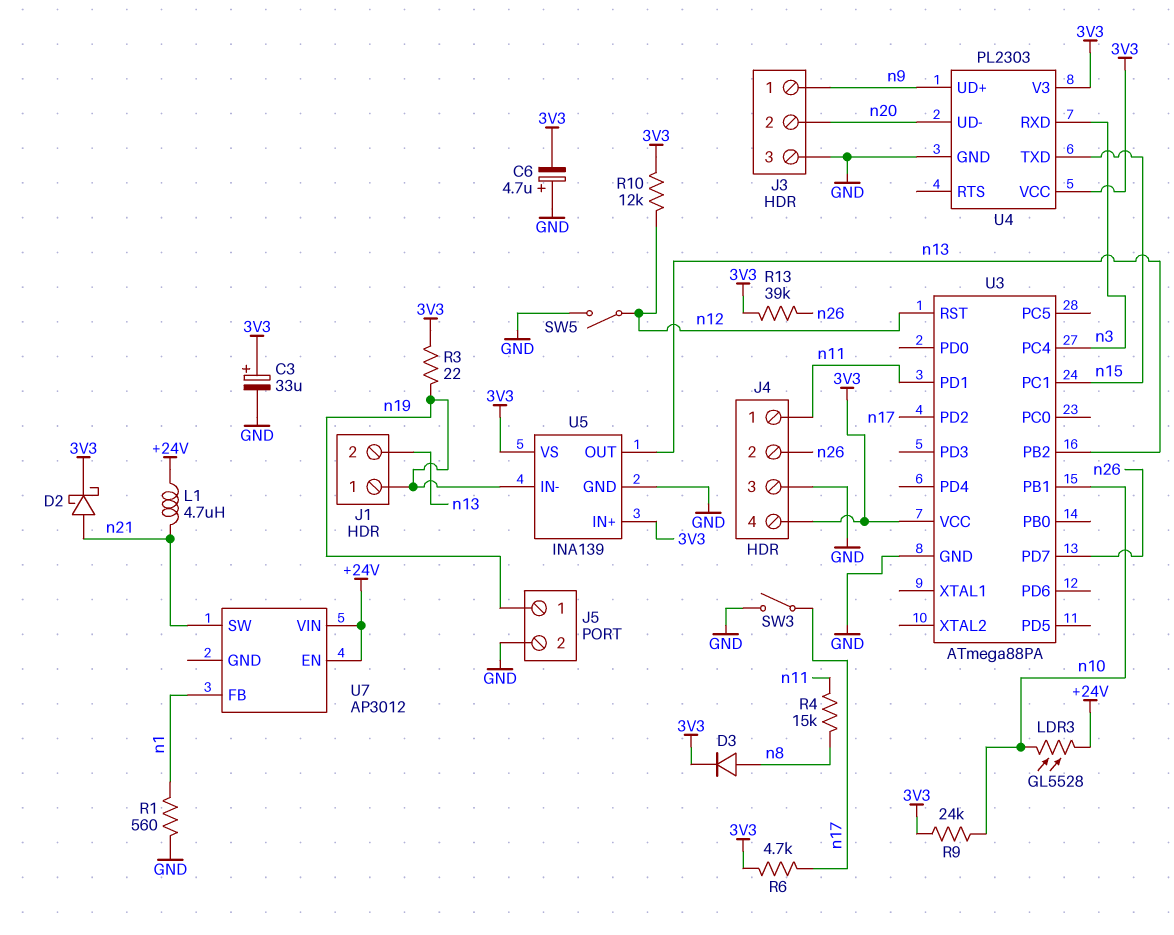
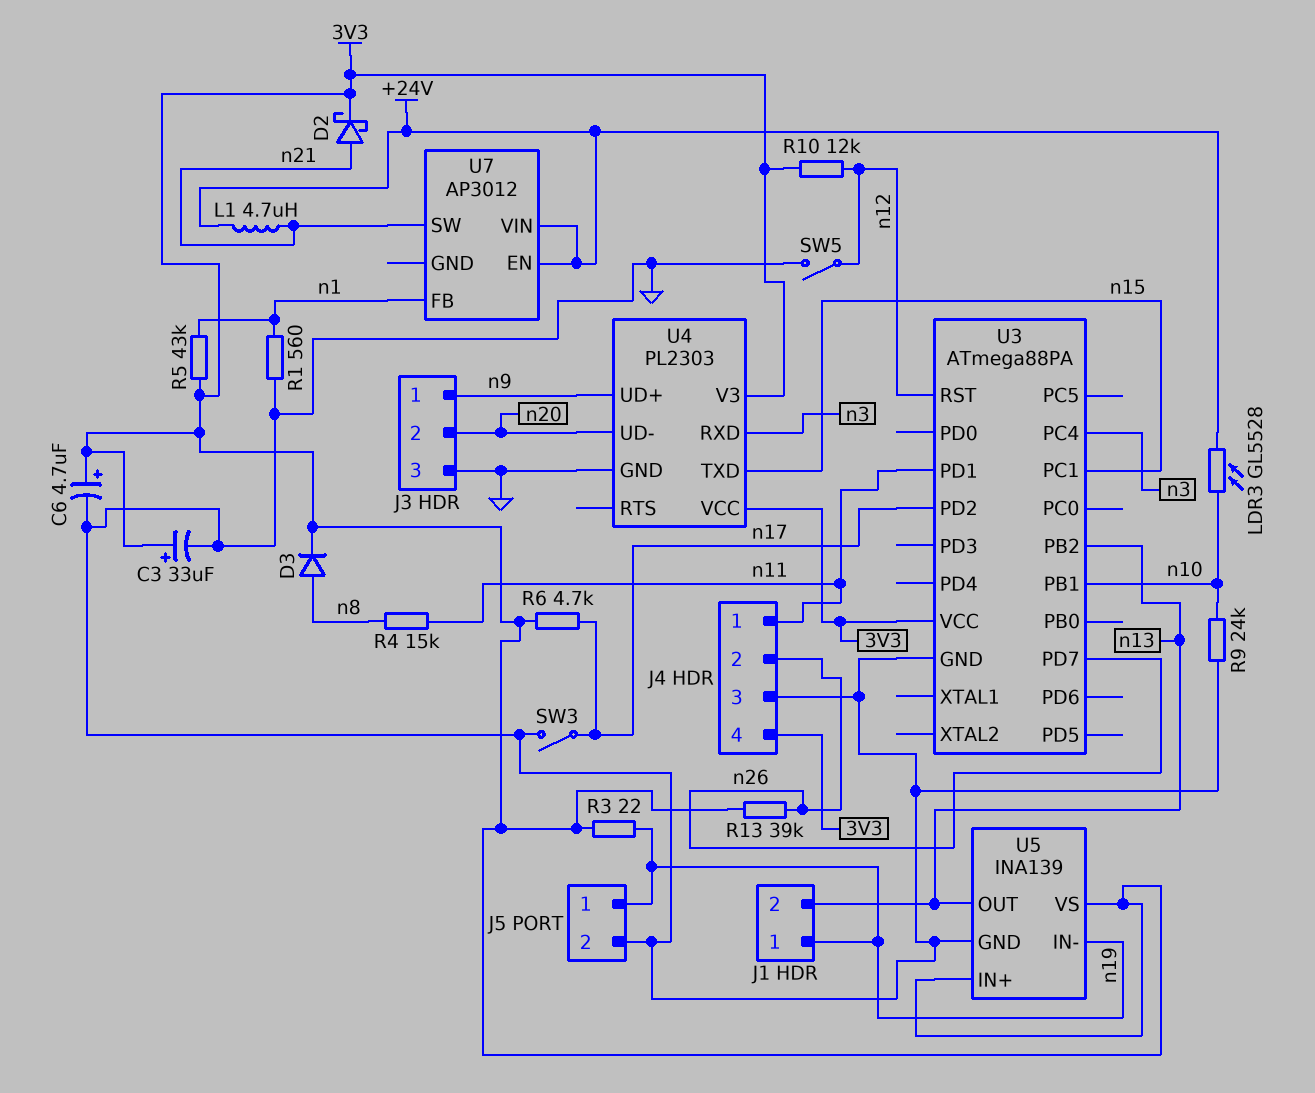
C6: 4.7uF (plus GND, minus 3V3) -> 4.7uF (plus 3V3, minus GND)
R5: none -> 43k (3V3, n1)
R9: 24k (3V3, n10) -> 24k (GND, n10)

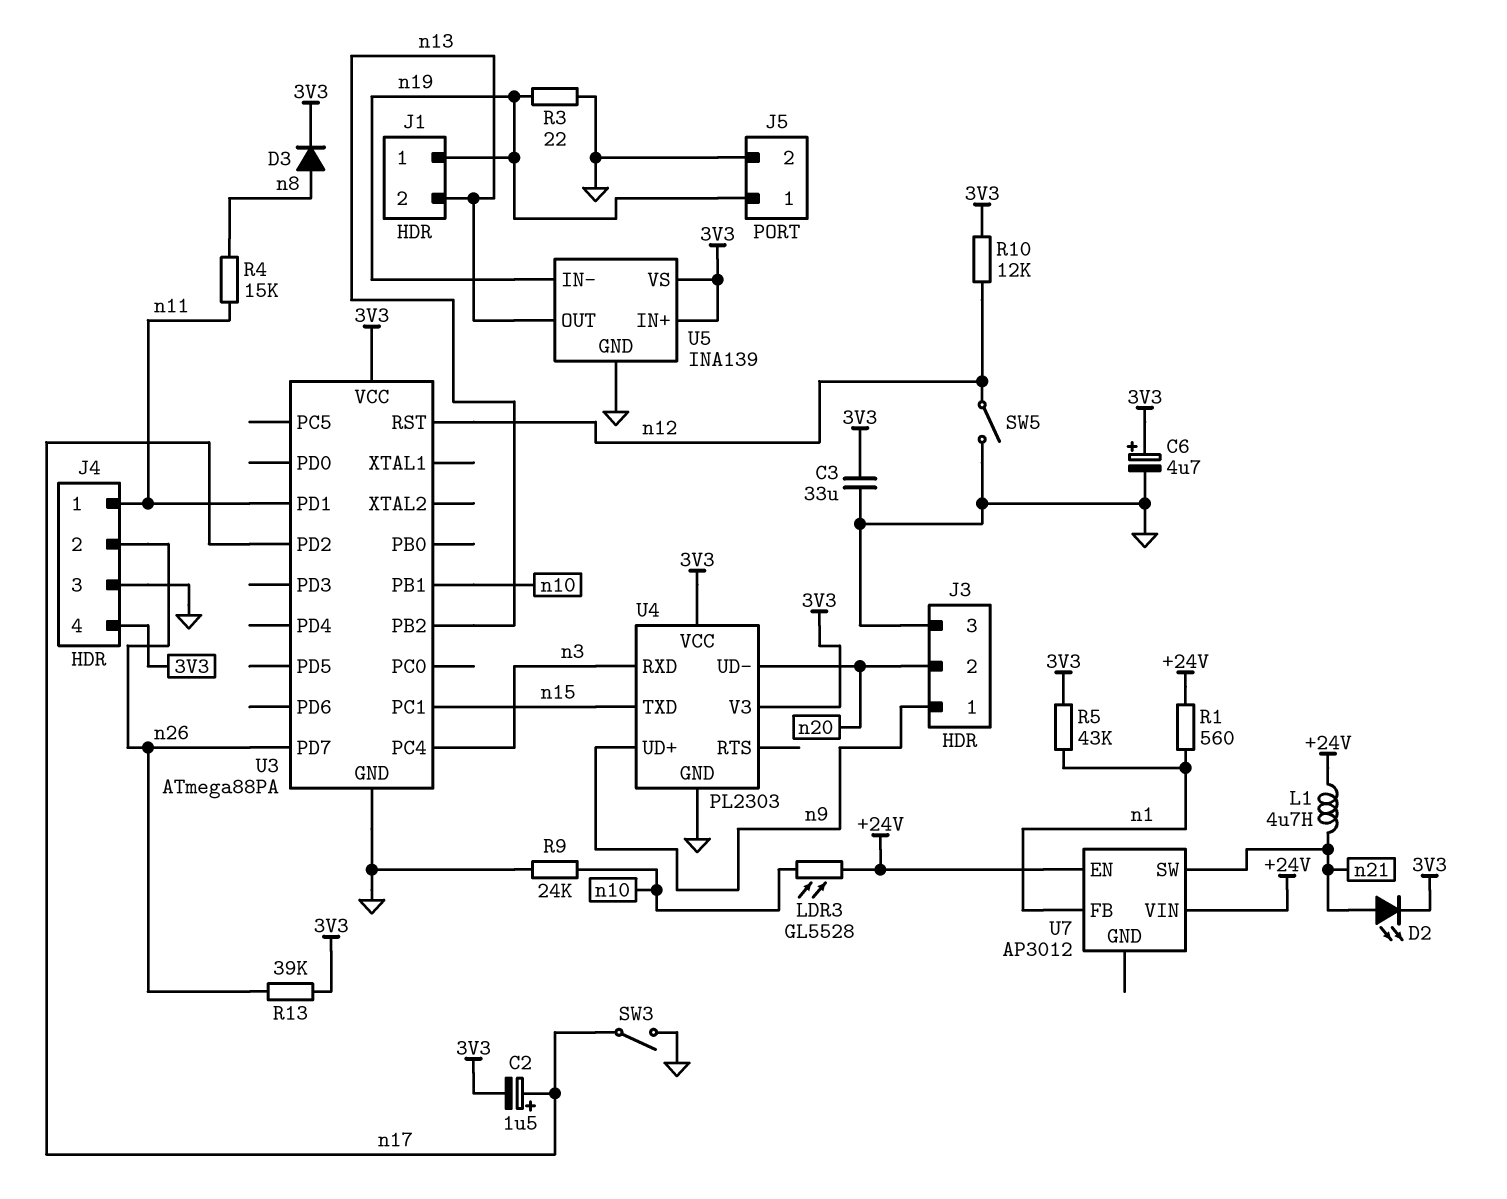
C2: none -> 1.5uF (plus n17, minus 3V3)
C3: 33uF (plus 3V3, minus GND) -> 33uF (3V3, GND)
D2: schottky (A n21, K 3V3) -> LED (A n21, K 3V3)
R1: 560 (GND, n1) -> 560 (+24V, n1)
R3: 22 (3V3, n19) -> 22 (GND, n19)
R6: 4.7k (3V3, n17) -> none

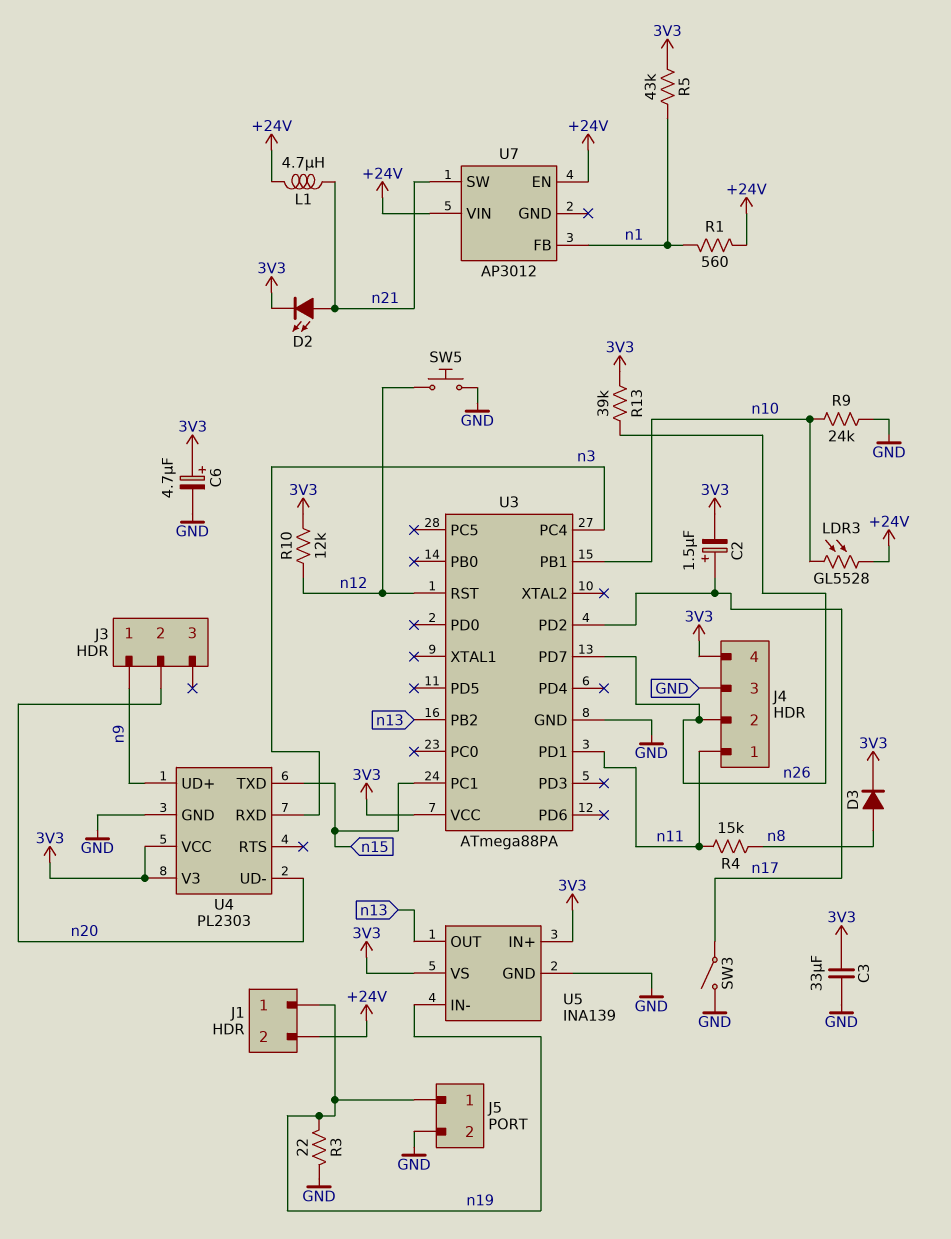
J1 pin 2: n13 -> +24V
J3 pin 3: GND -> none
SW5: switch (GND, n12) -> button (GND, n12)

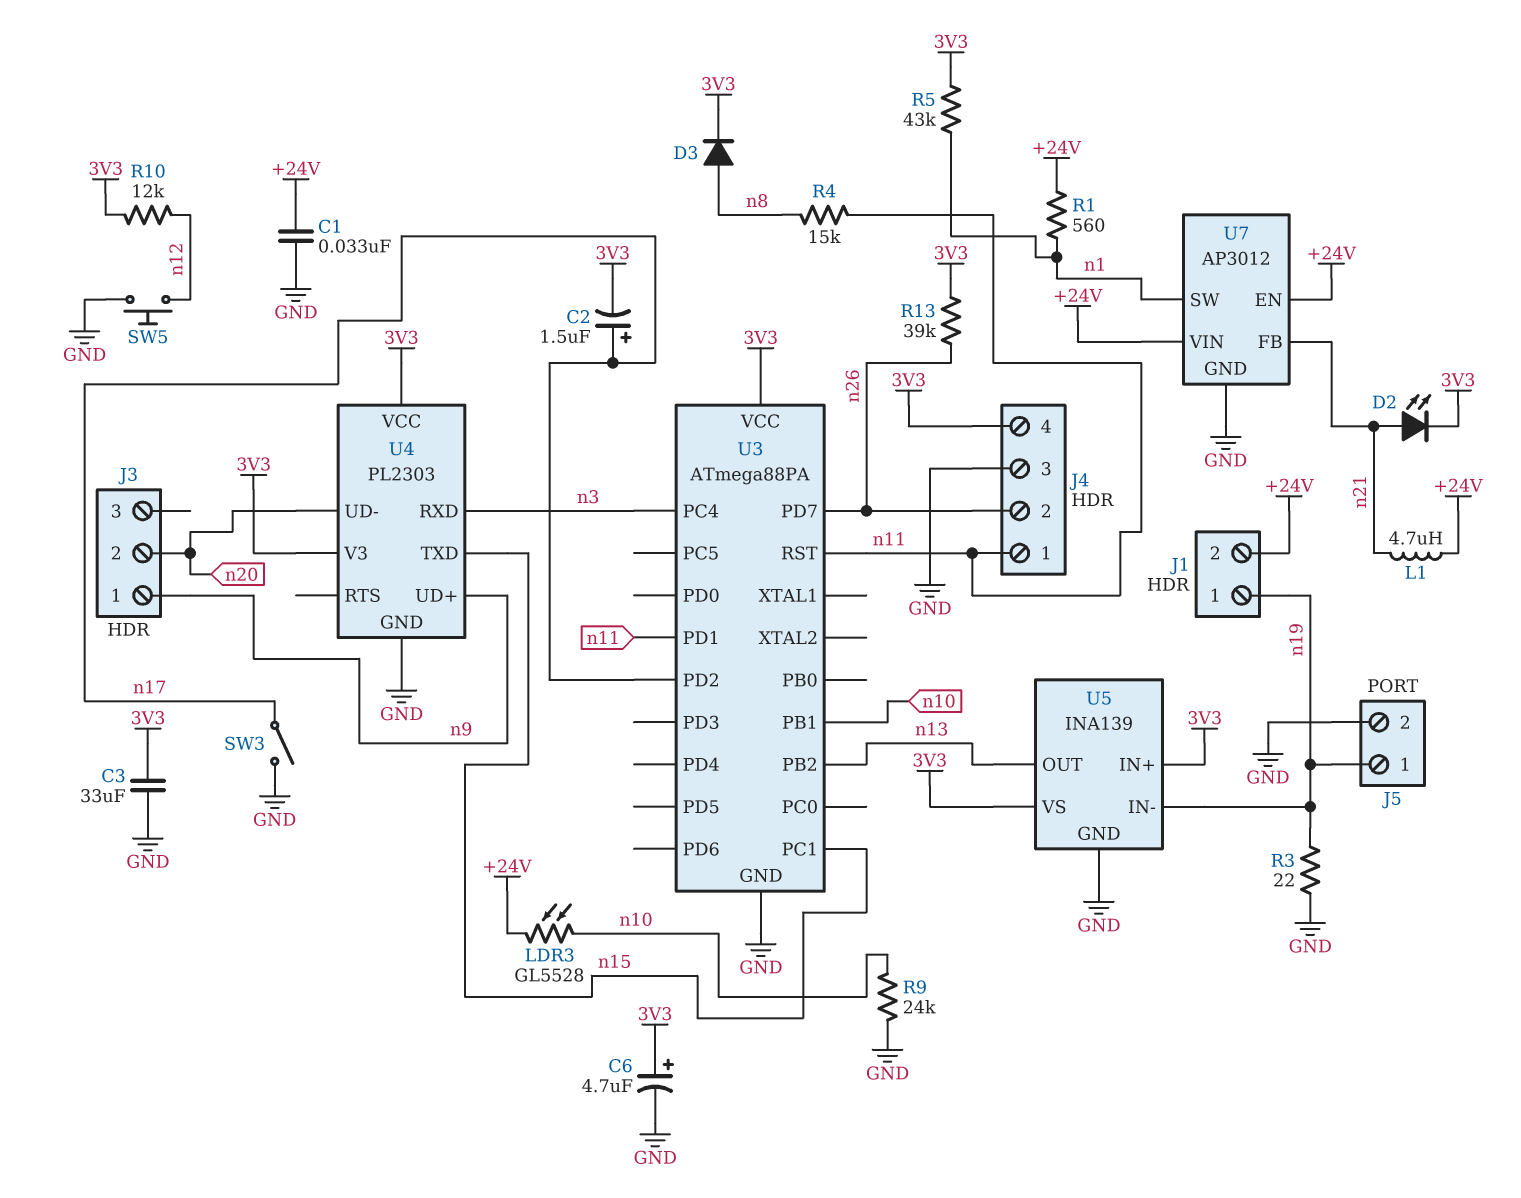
C1: none -> 33nF (+24V, GND)
U3 pin RST: n12 -> n11
U7 pin FB: n1 -> n21
U7 pin GND: none -> GND
U7 pin SW: n21 -> n1

